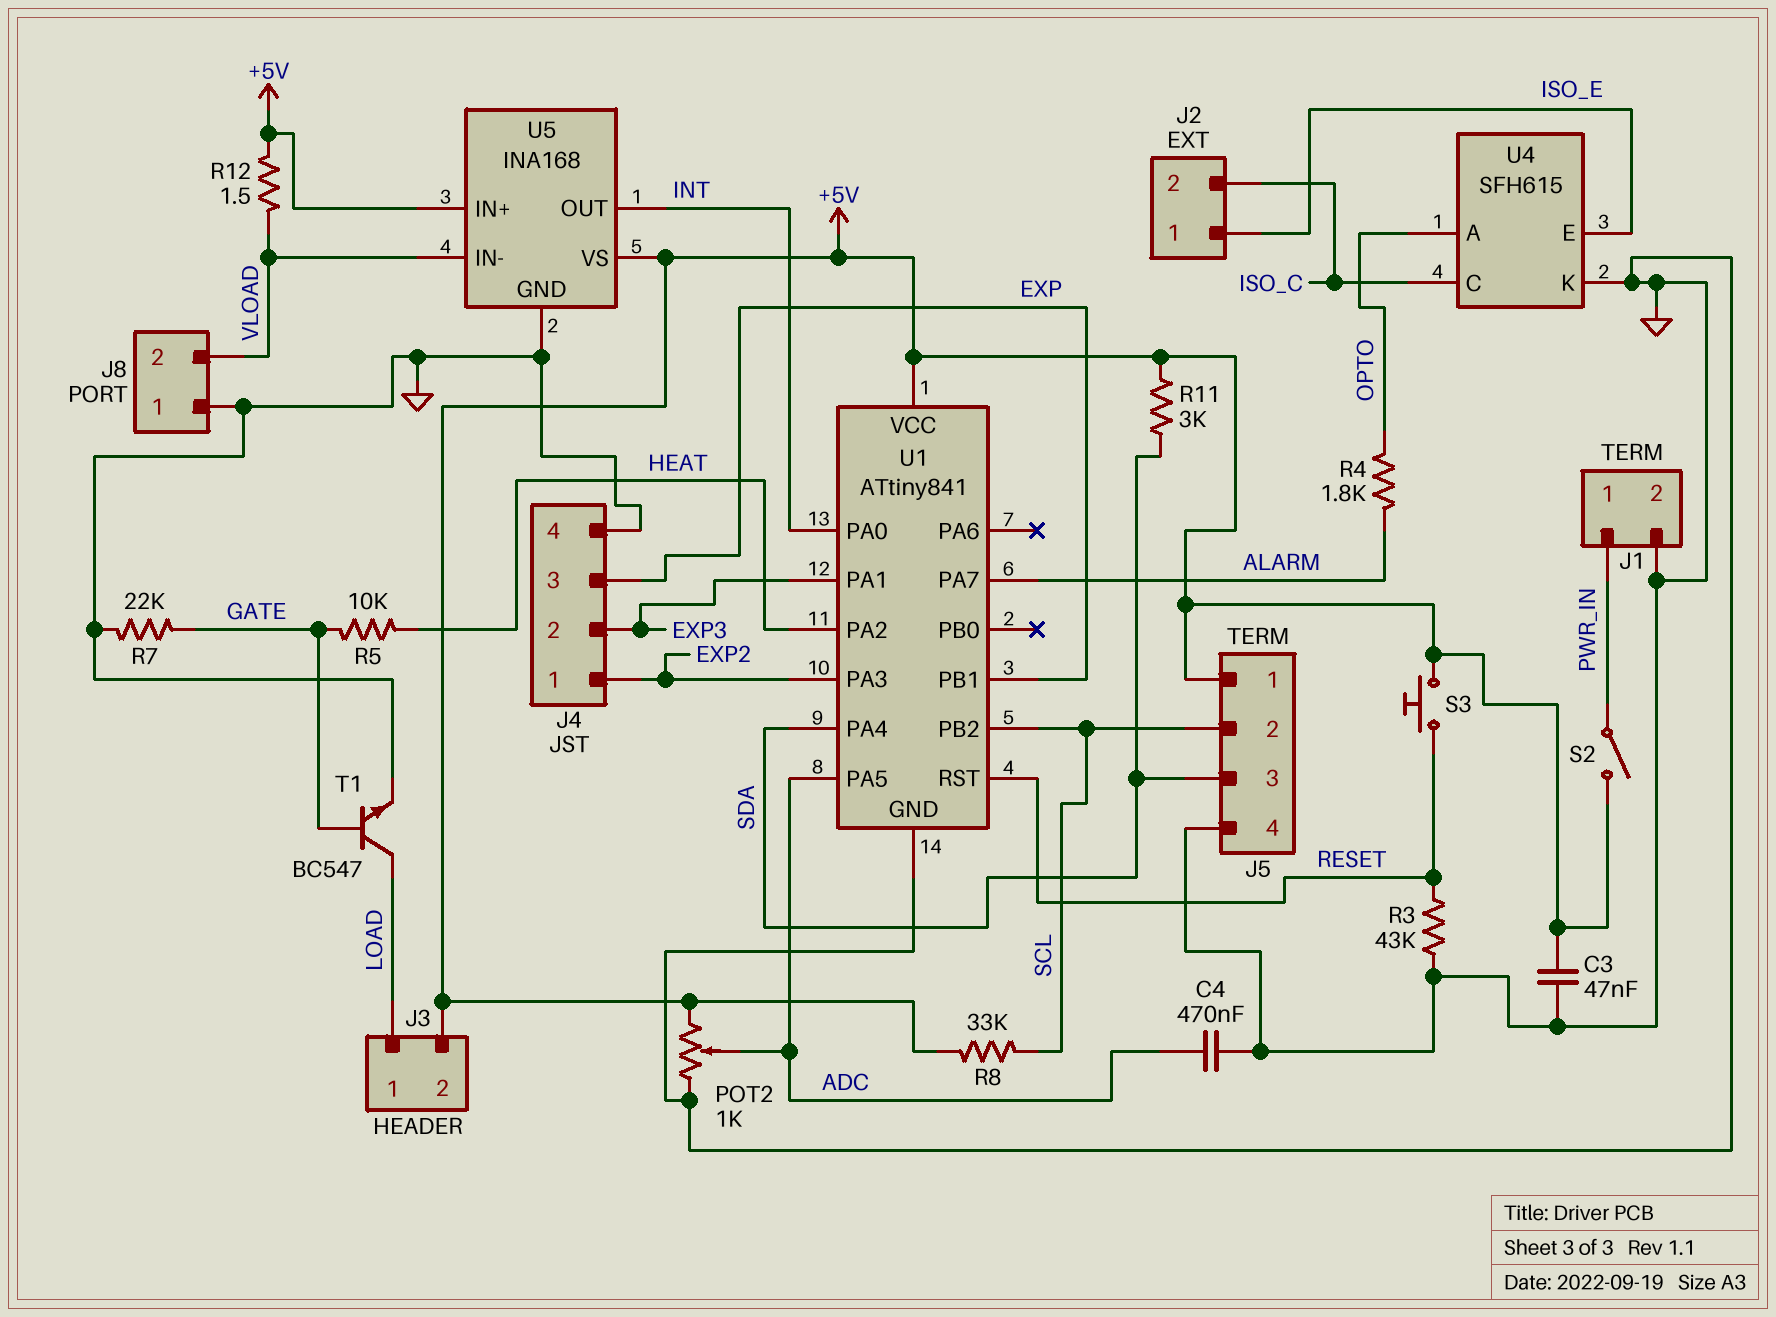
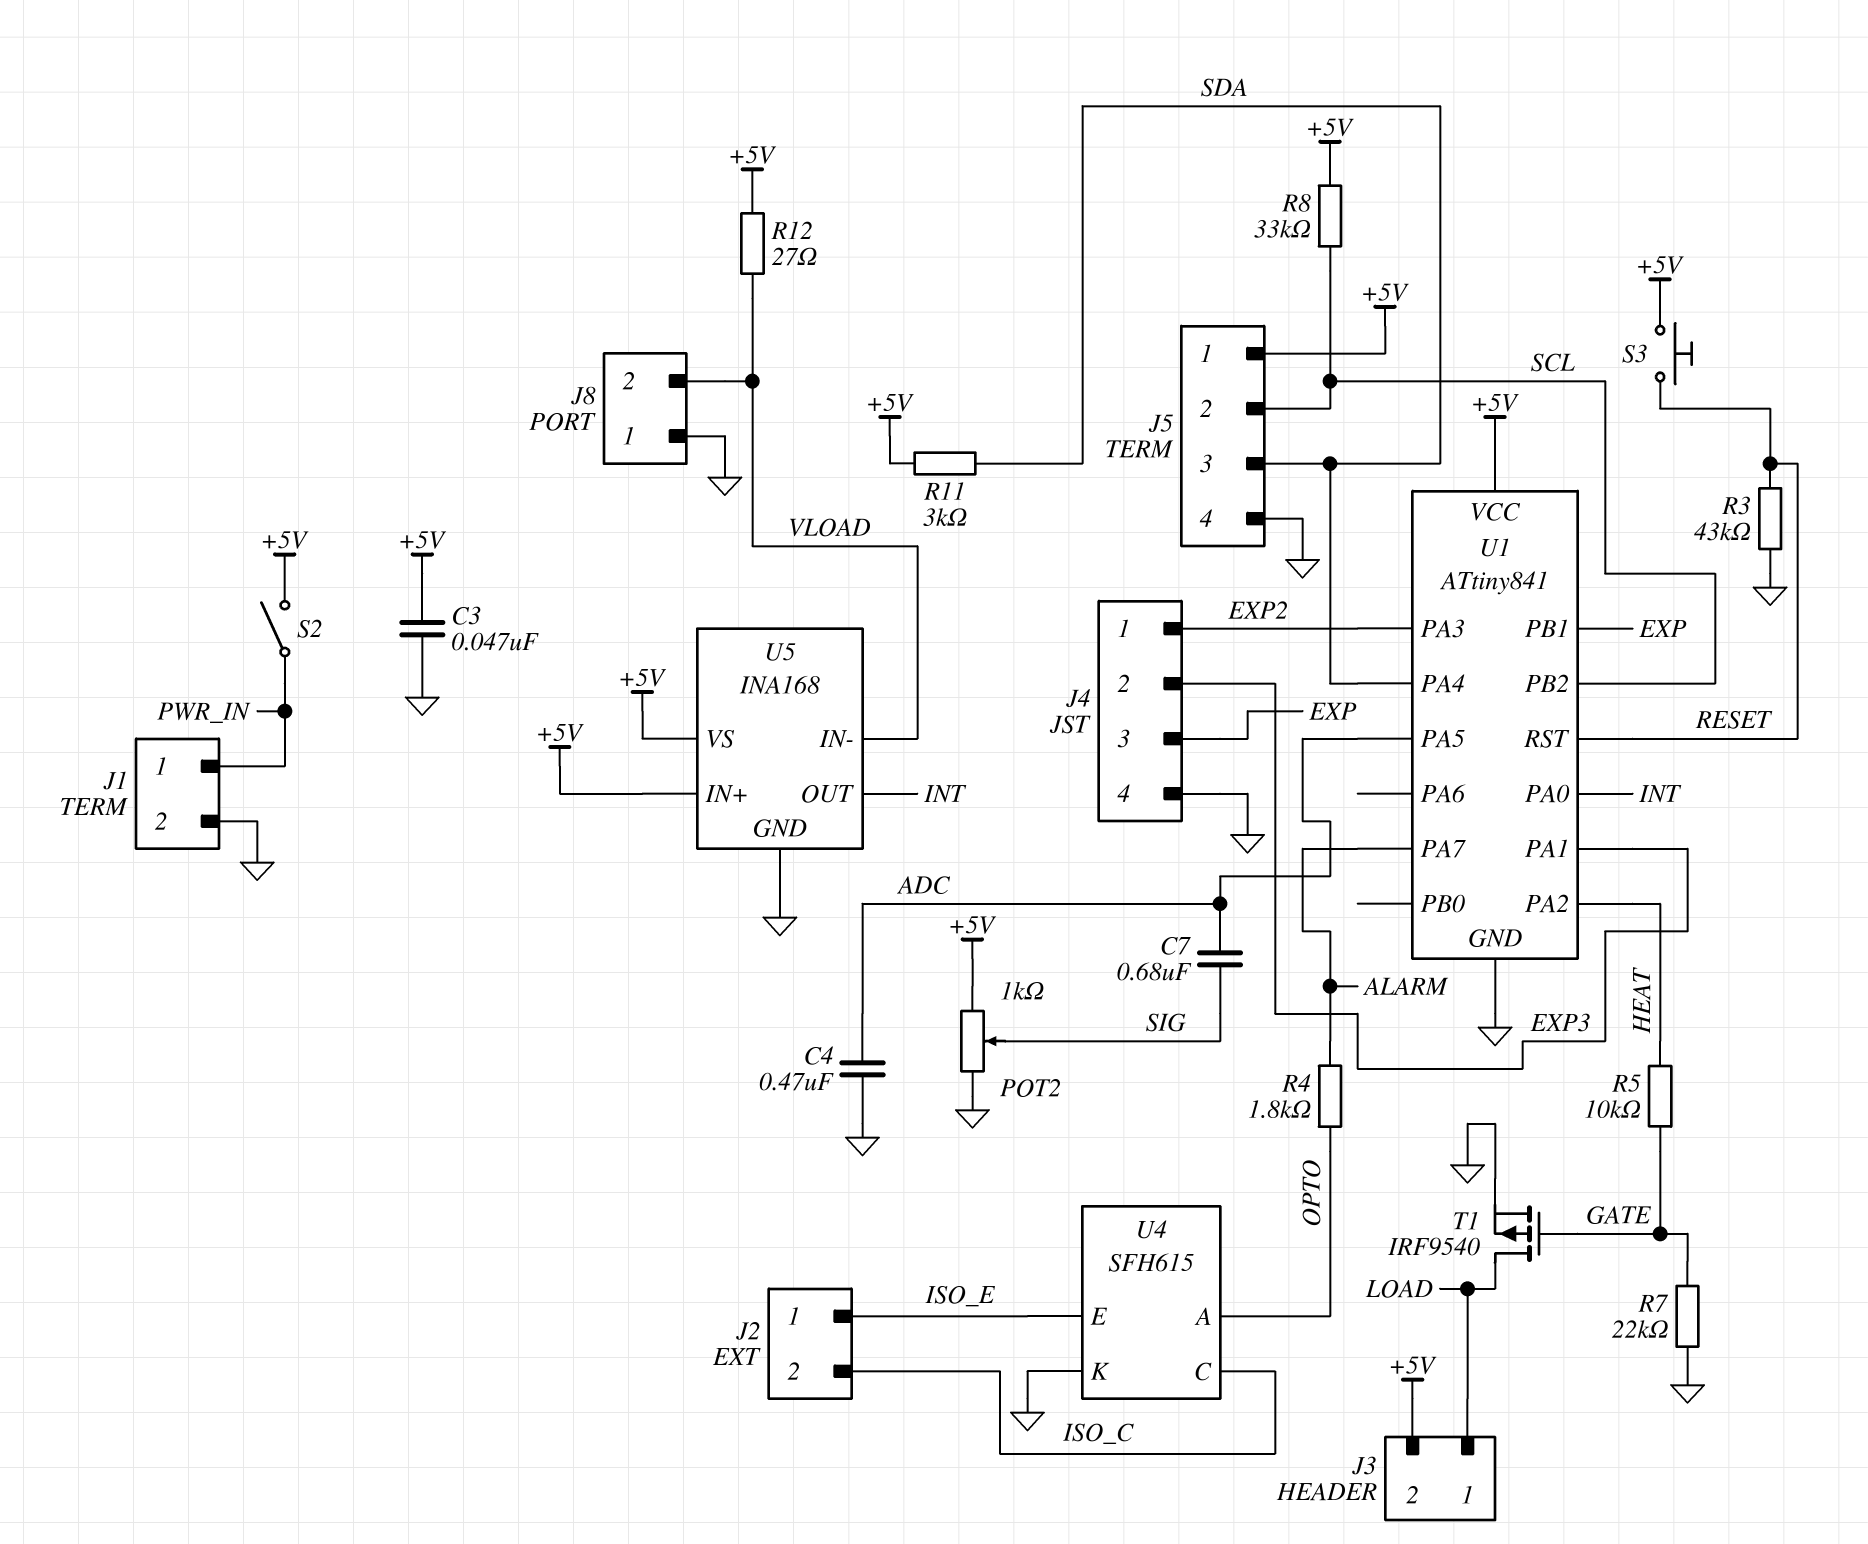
C7: none -> 680nF (ADC, SIG)
POT2: 1k (+5V, GND, wiper ADC) -> 1k (+5V, GND, wiper SIG)
R12: 1.5 (+5V, VLOAD) -> 27 (+5V, VLOAD)
T1: NPN BC547 (B GATE, C LOAD, E GND) -> PMOS IRF9540 (G GATE, D LOAD, S GND)

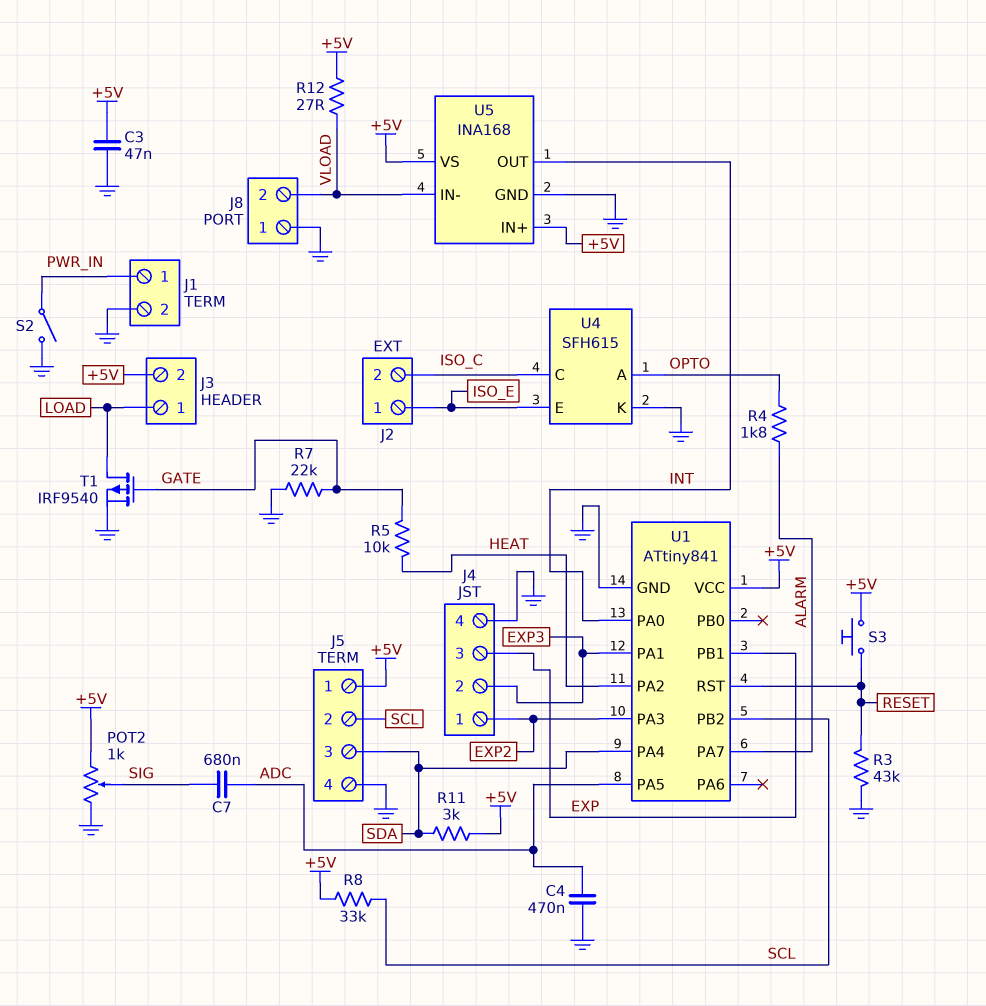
S2: switch (+5V, PWR_IN) -> switch (GND, PWR_IN)

